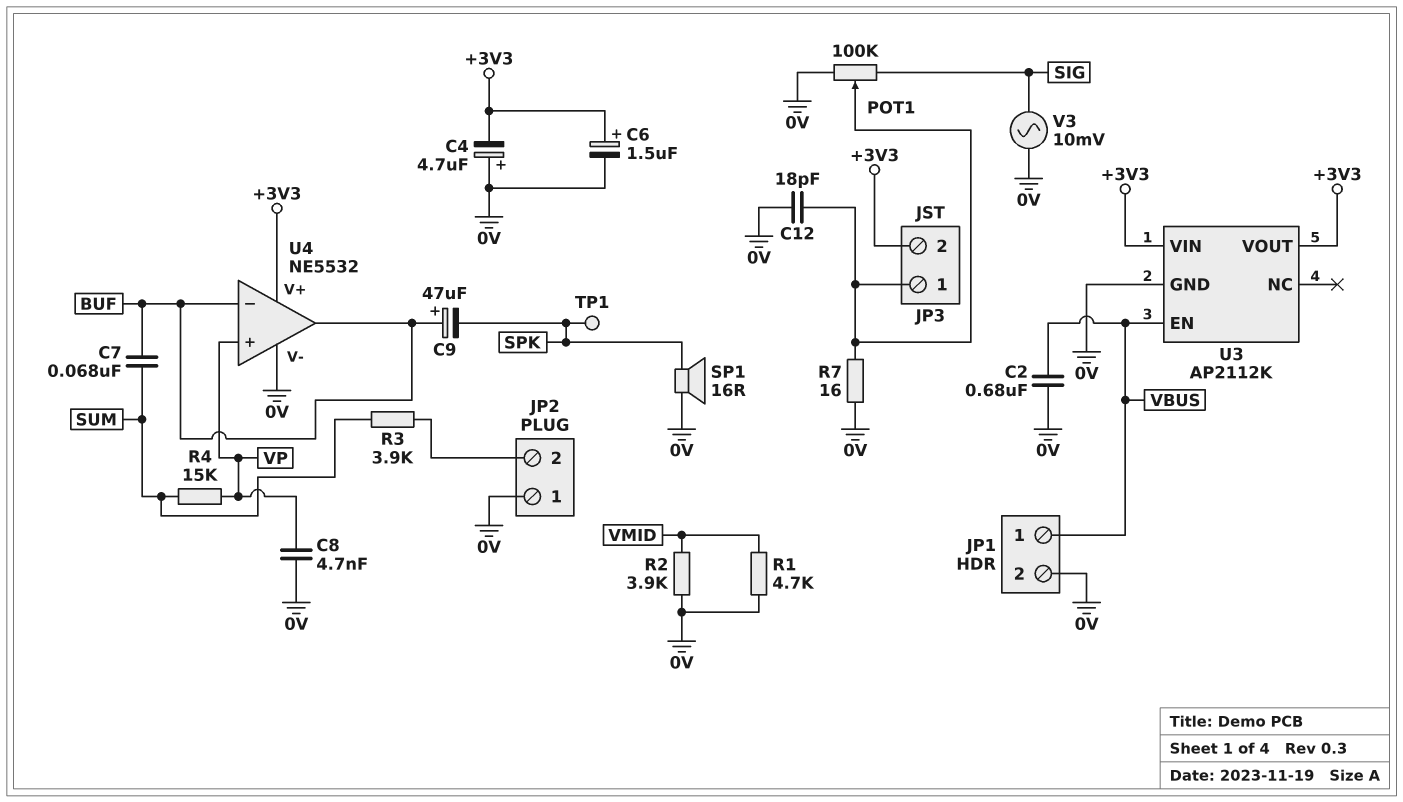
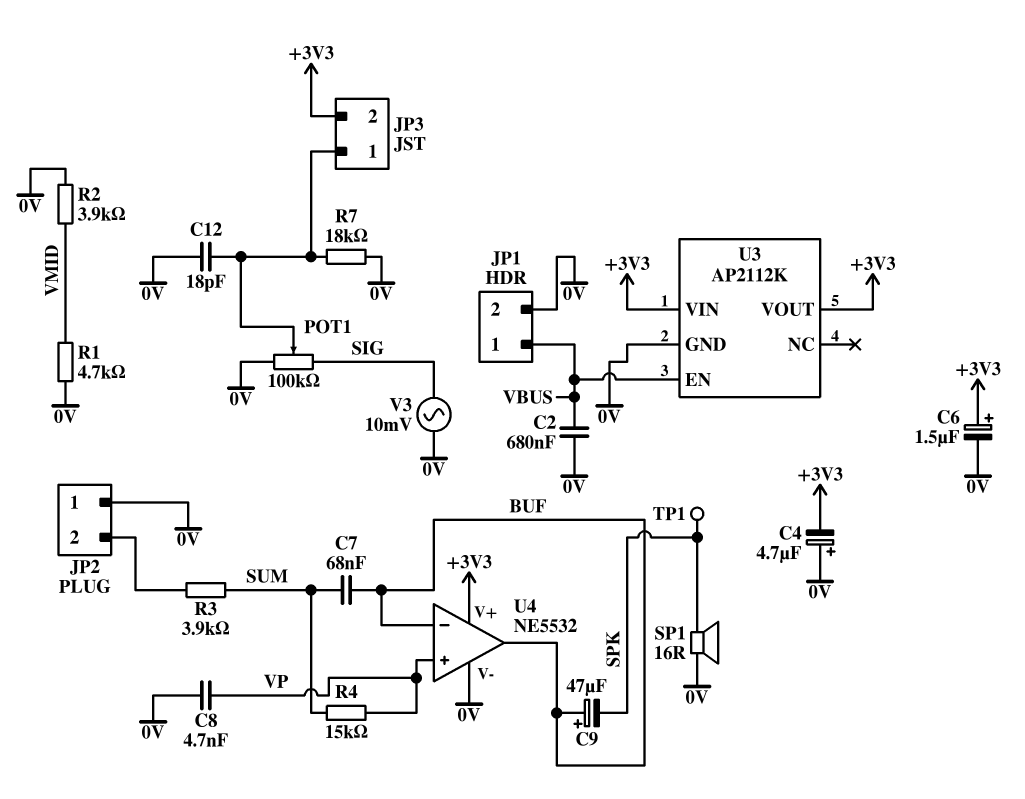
R7: 16 (0V, JP3/1) -> 18k (0V, JP3/1)

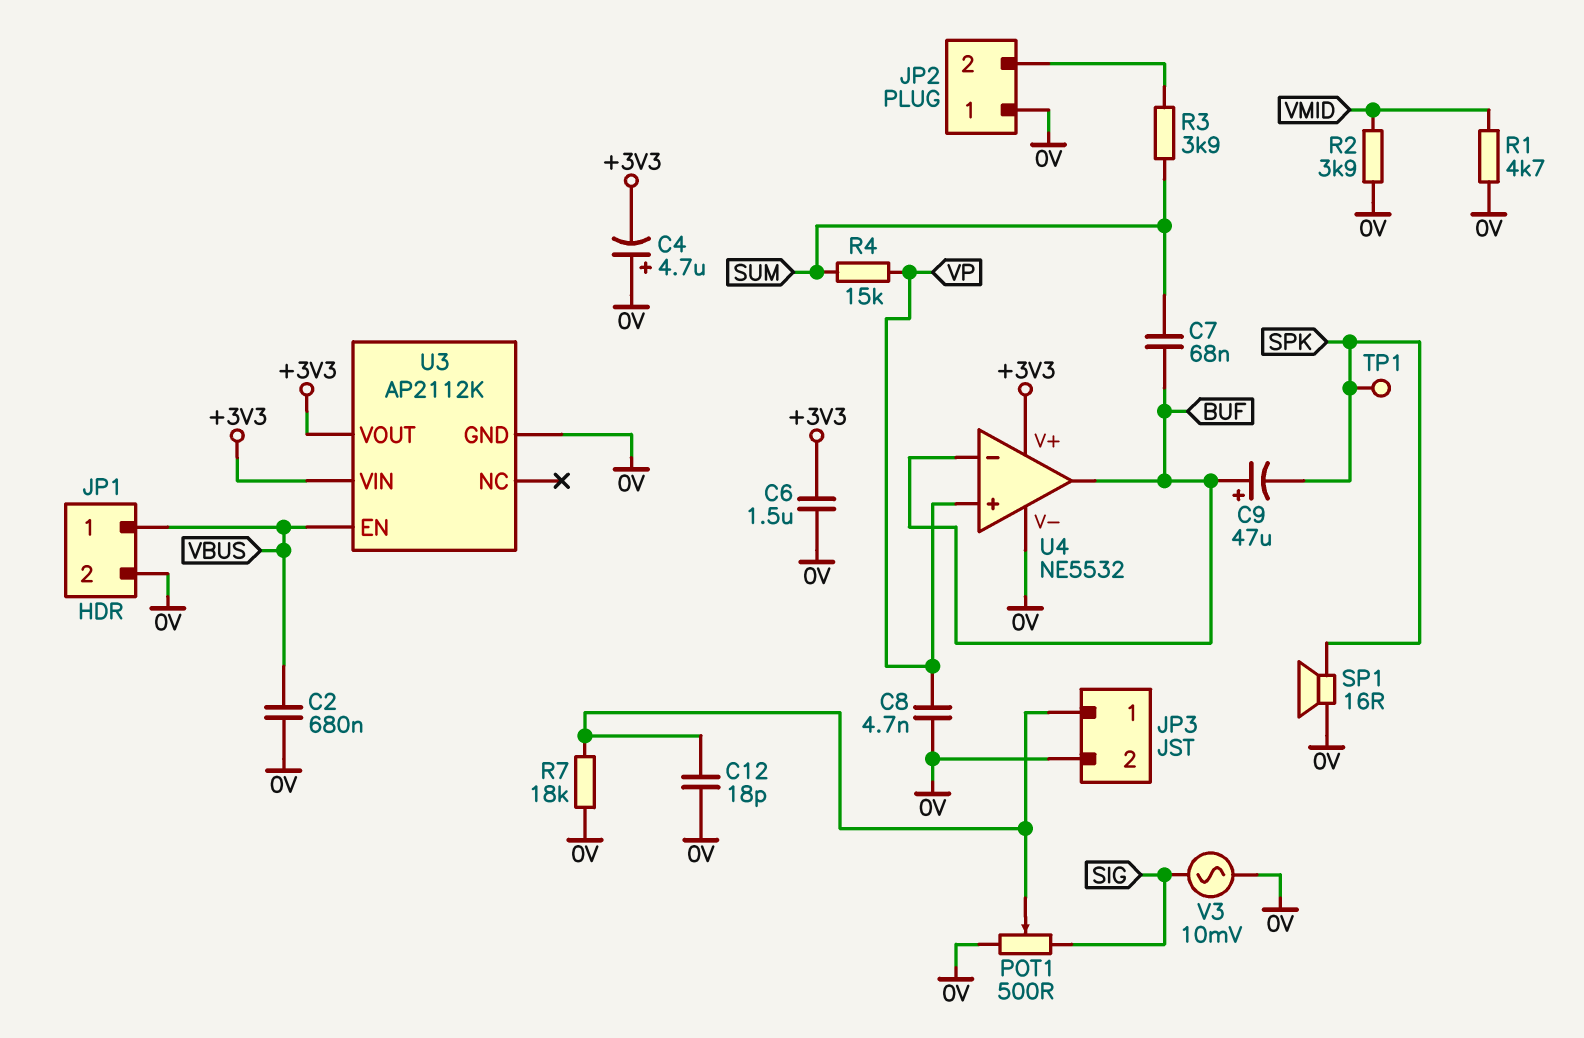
C6: 1.5uF (plus +3V3, minus 0V) -> 1.5uF (+3V3, 0V)
JP3 pin 2: +3V3 -> 0V
POT1: 100k (0V, SIG, wiper JP3/1) -> 500 (0V, SIG, wiper JP3/1)

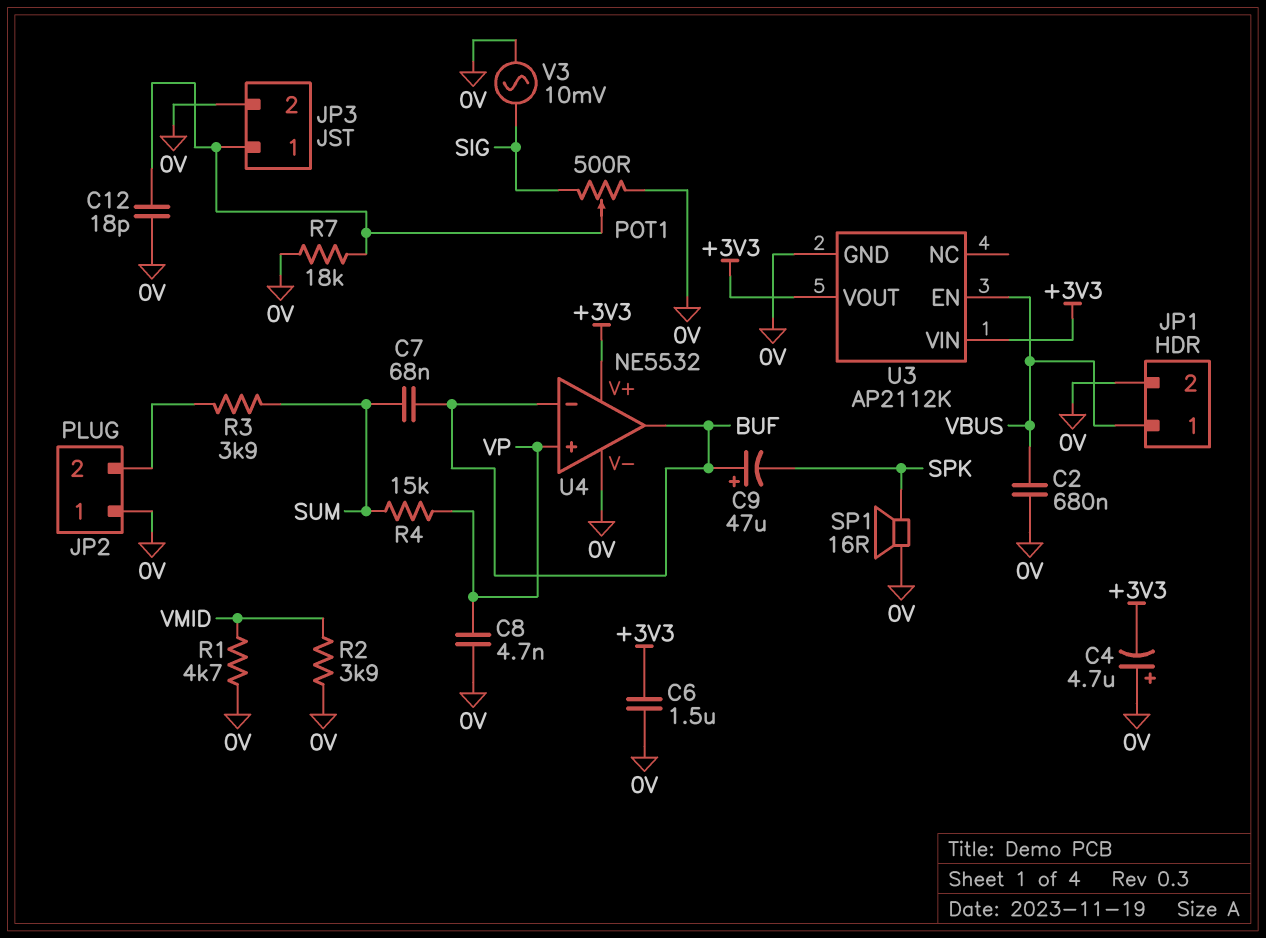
TP1: test point (SPK) -> none

